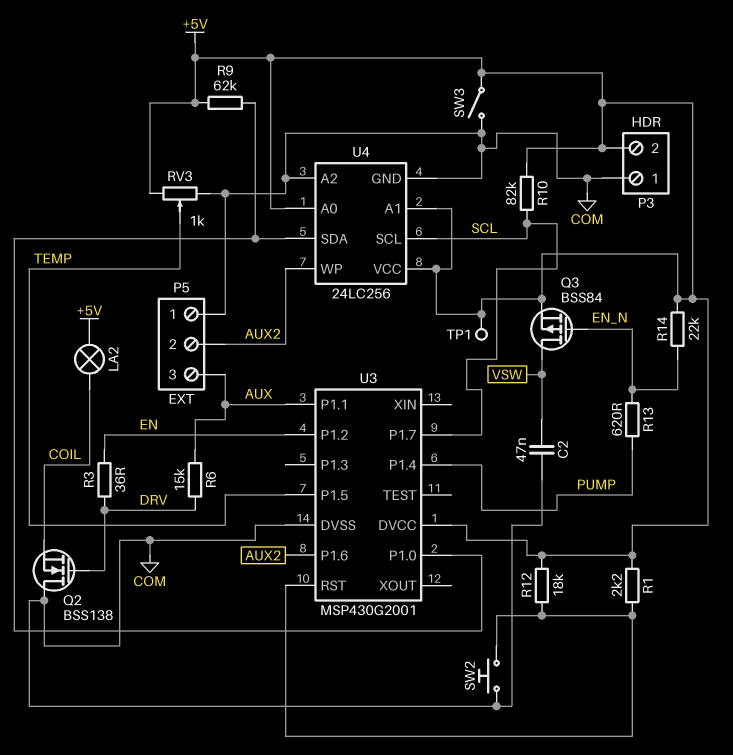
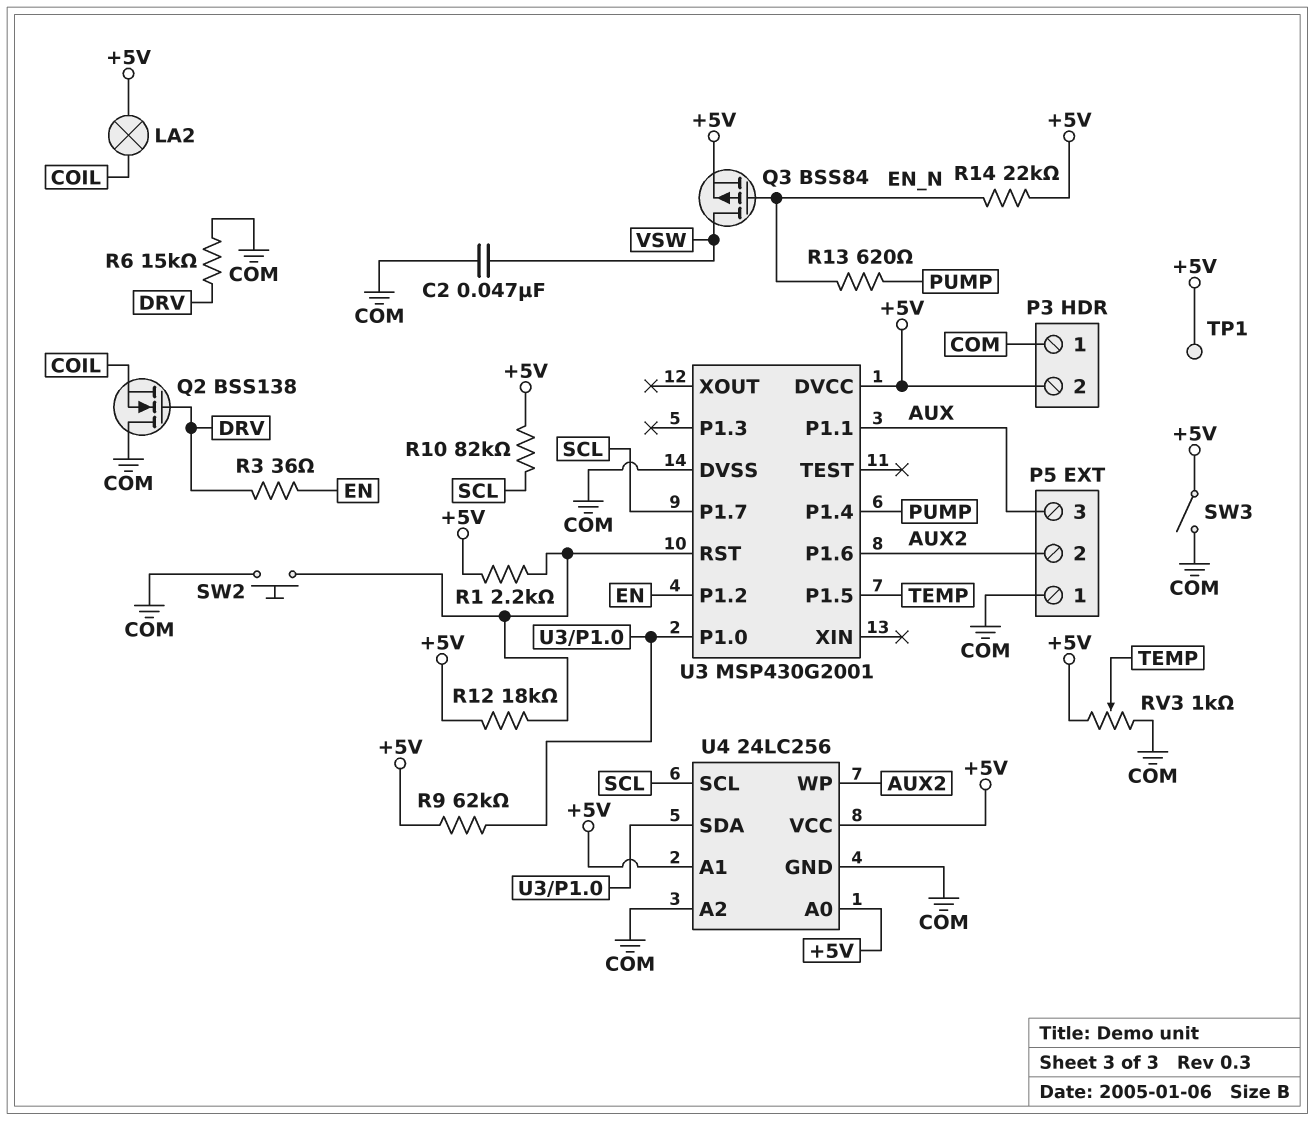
R6: 15k (AUX, DRV) -> 15k (COM, DRV)

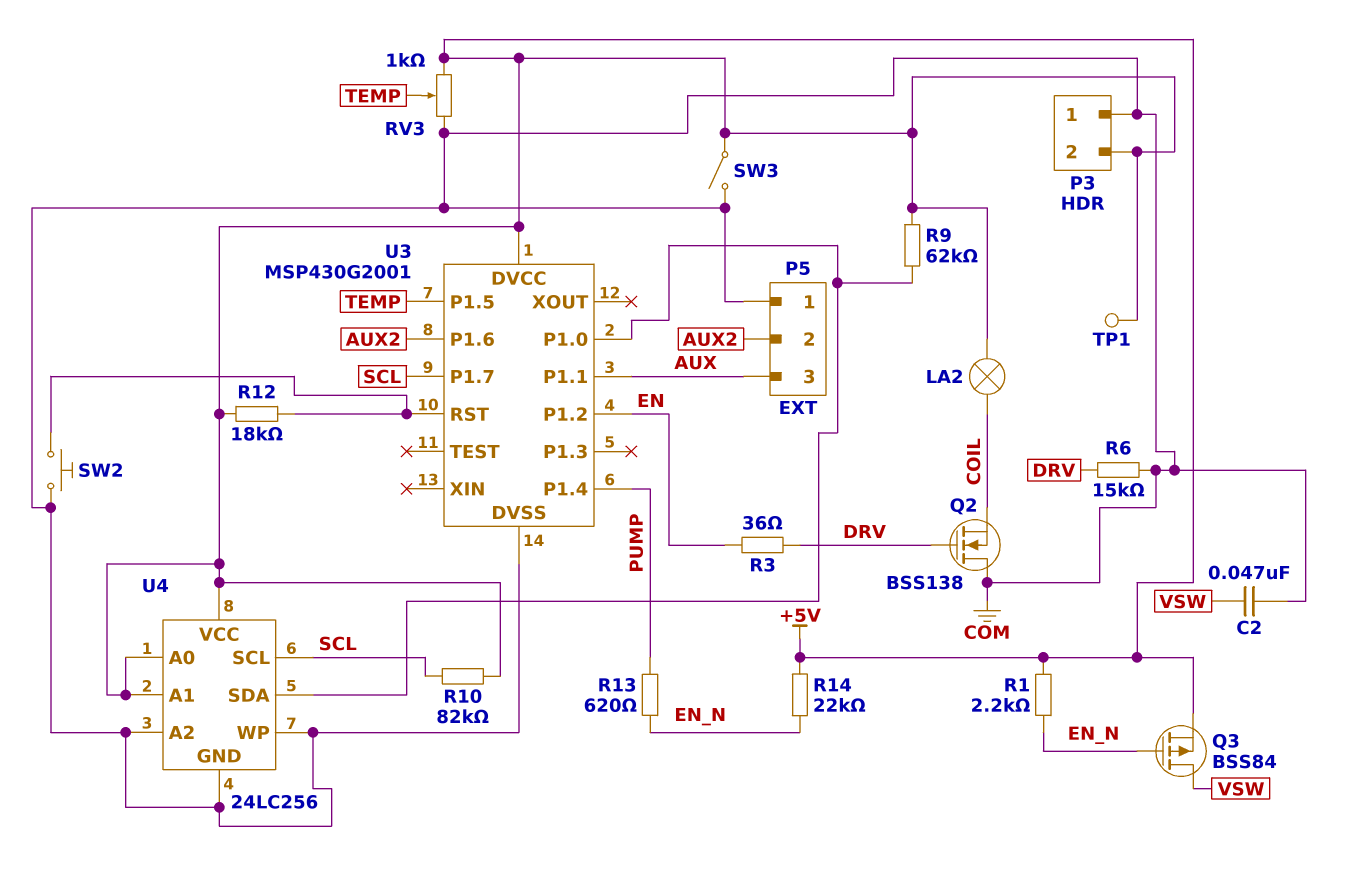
R1: 2.2k (+5V, U3/RST) -> 2.2k (+5V, EN_N)
U4 pin WP: AUX2 -> COM

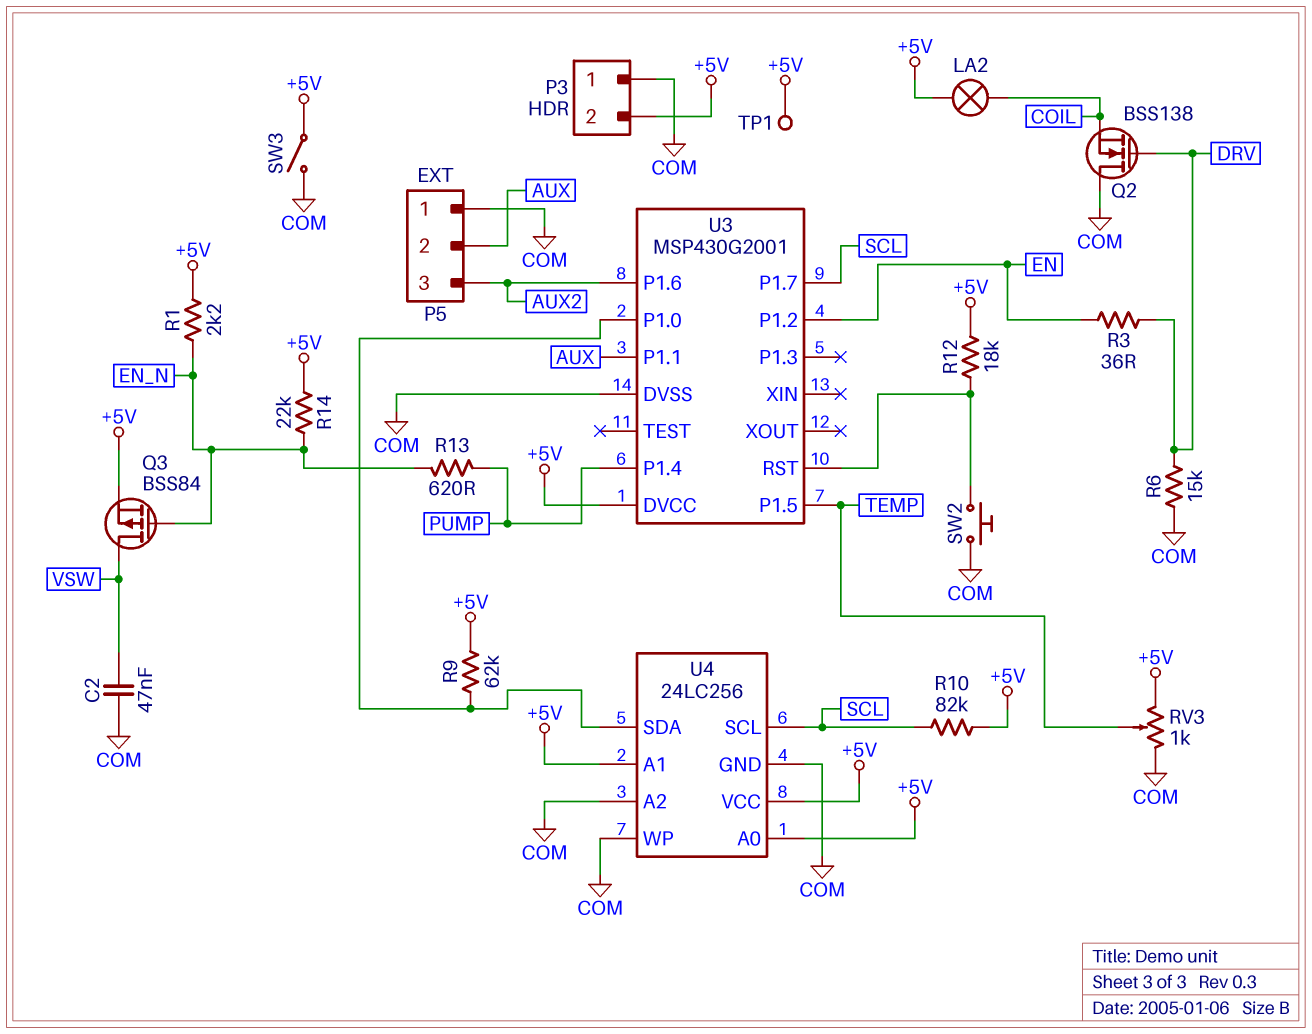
P5 pin 2: AUX2 -> AUX
P5 pin 3: AUX -> AUX2

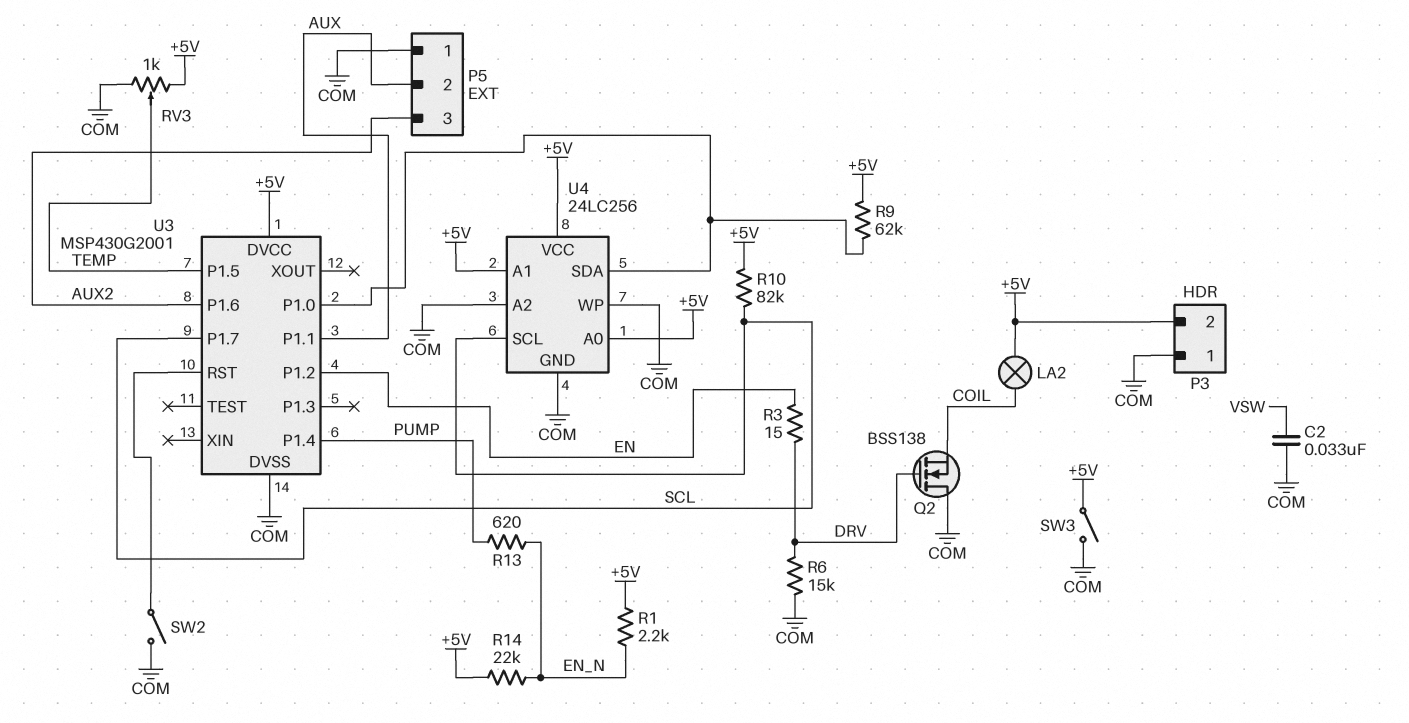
C2: 47nF (COM, VSW) -> 33nF (COM, VSW)
Q3: PMOS BSS84 (G EN_N, D VSW, S +5V) -> none
R3: 36 (DRV, EN) -> 15 (DRV, EN)
R12: 18k (+5V, U3/RST) -> none
SW2: button (COM, U3/RST) -> switch (COM, U3/RST)
TP1: test point (+5V) -> none

